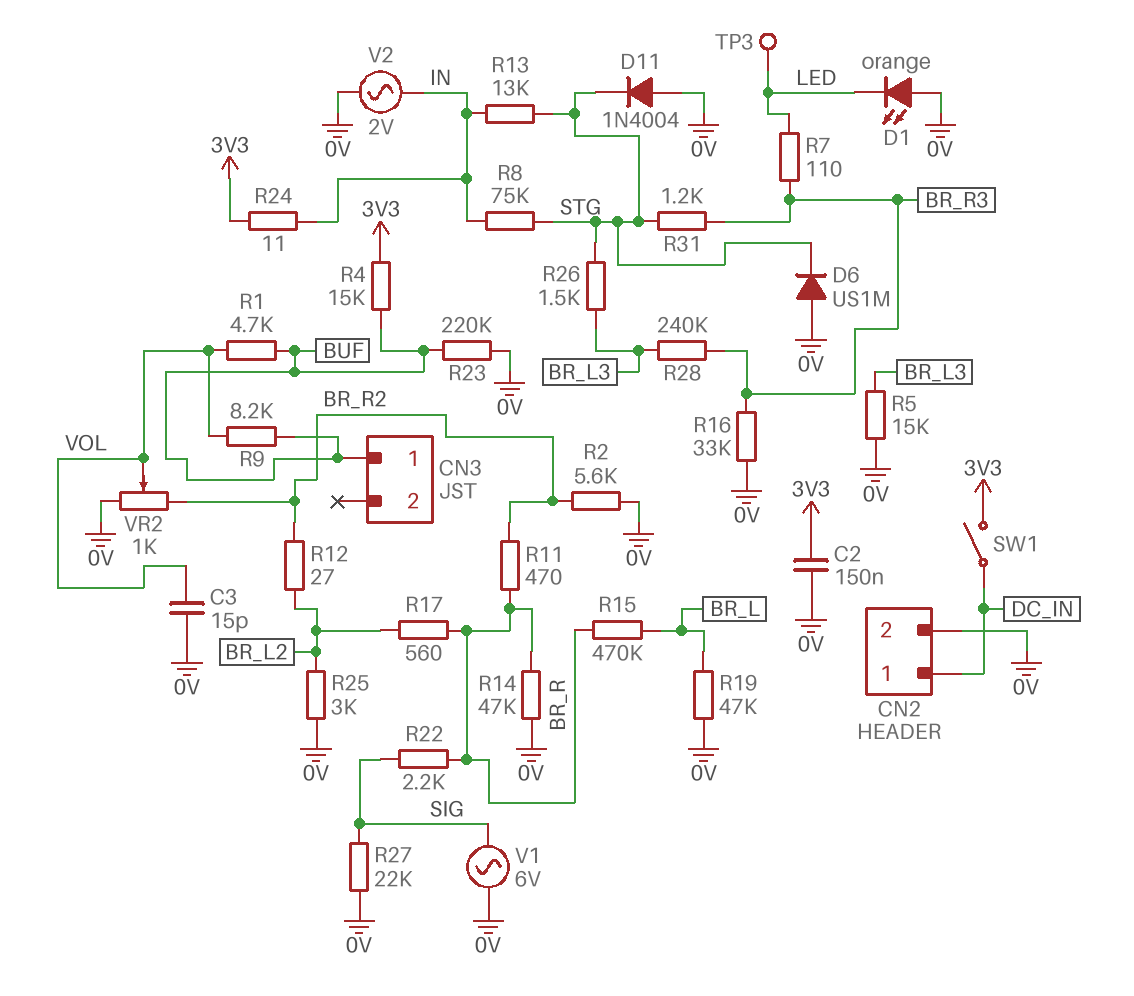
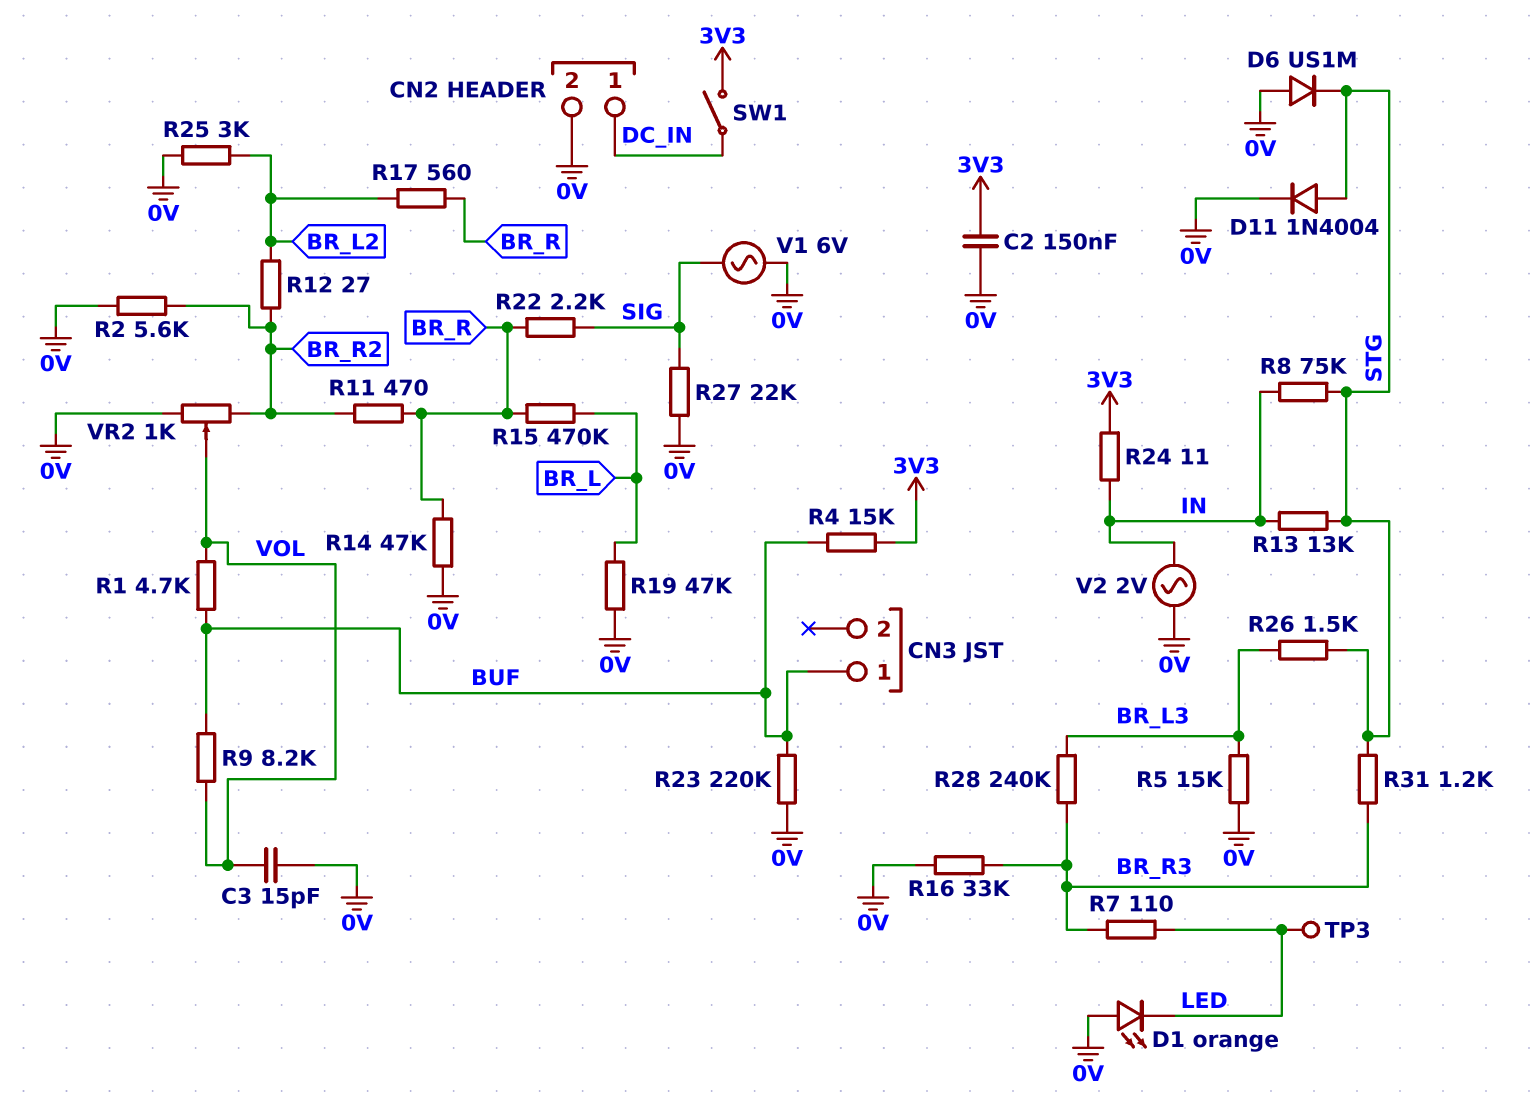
D11: diode 1N4004 (A 0V, K STG) -> diode 1N4004 (A STG, K 0V)

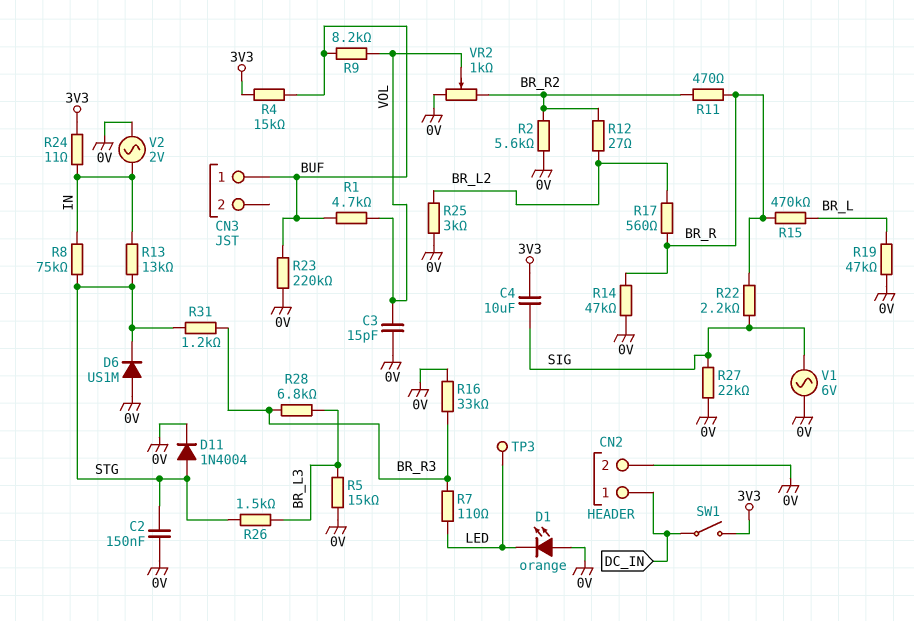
C2: 150nF (0V, 3V3) -> 150nF (0V, STG)
C4: none -> 10uF (3V3, SIG)
R28: 240k (BR_L3, BR_R3) -> 6.8k (BR_L3, BR_R3)

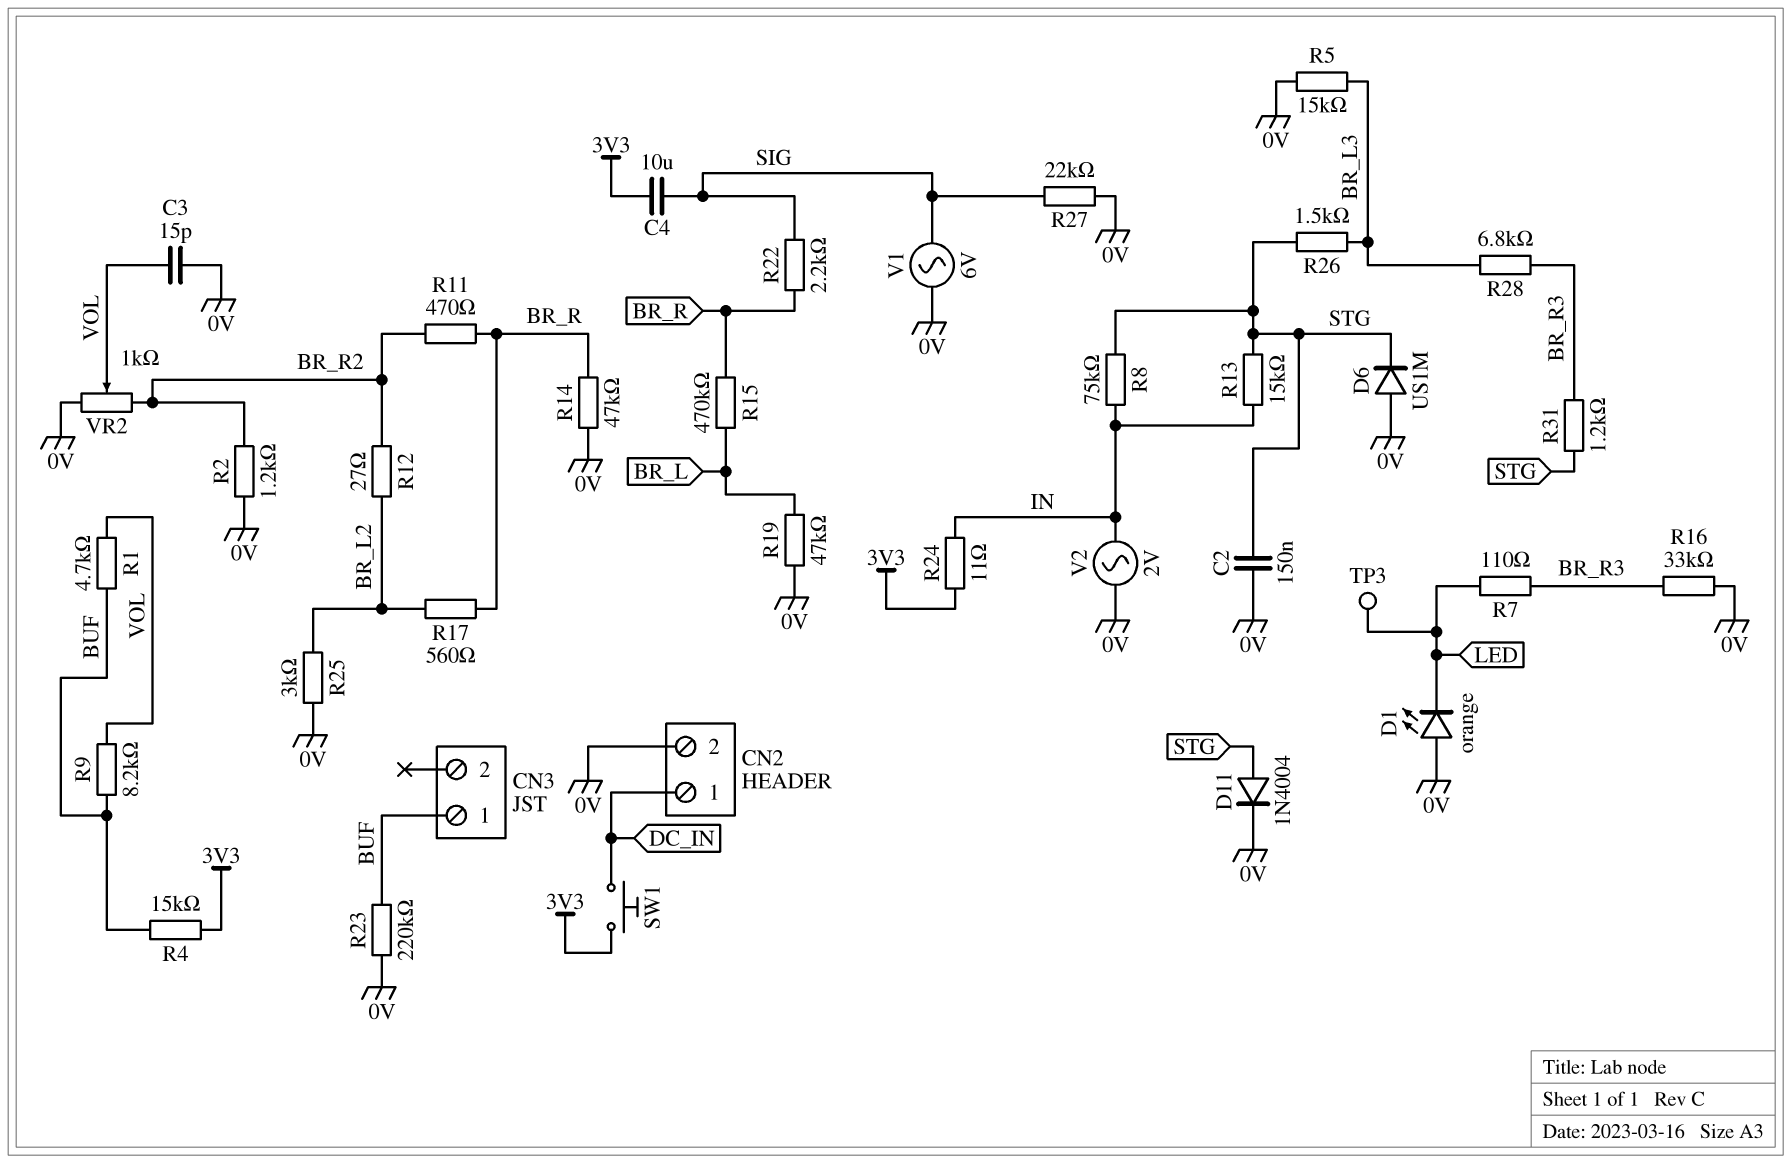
R2: 5.6k (0V, BR_R2) -> 1.2k (0V, BR_R2)
R13: 13k (IN, STG) -> 15k (IN, STG)
SW1: switch (3V3, DC_IN) -> button (3V3, DC_IN)

